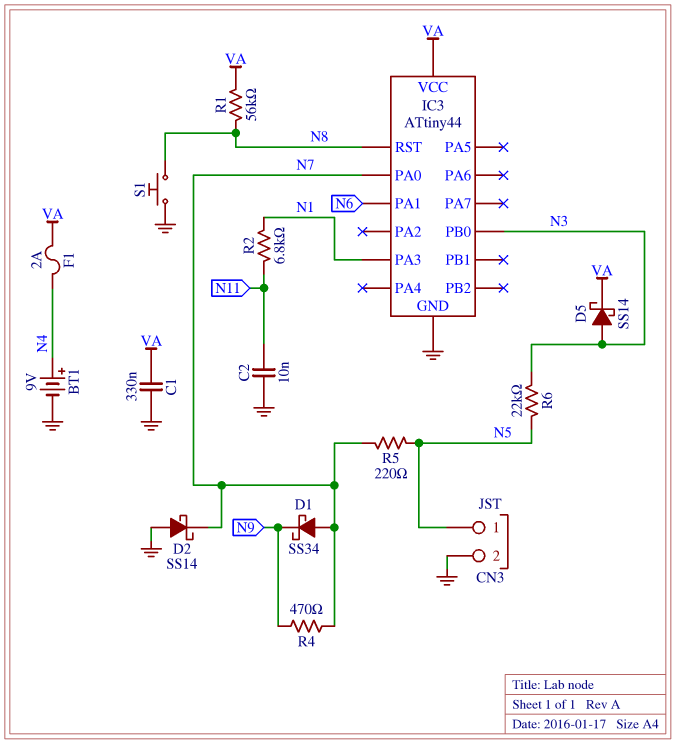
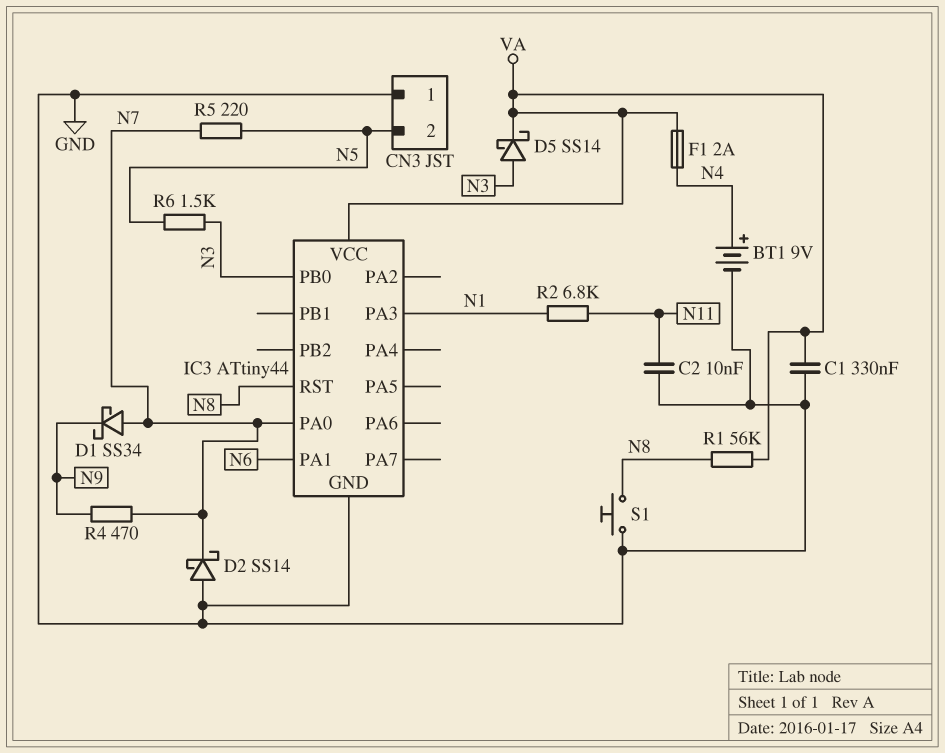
CN3 pin 1: N5 -> GND
CN3 pin 2: GND -> N5
R6: 22k (N3, N5) -> 1.5k (N3, N5)

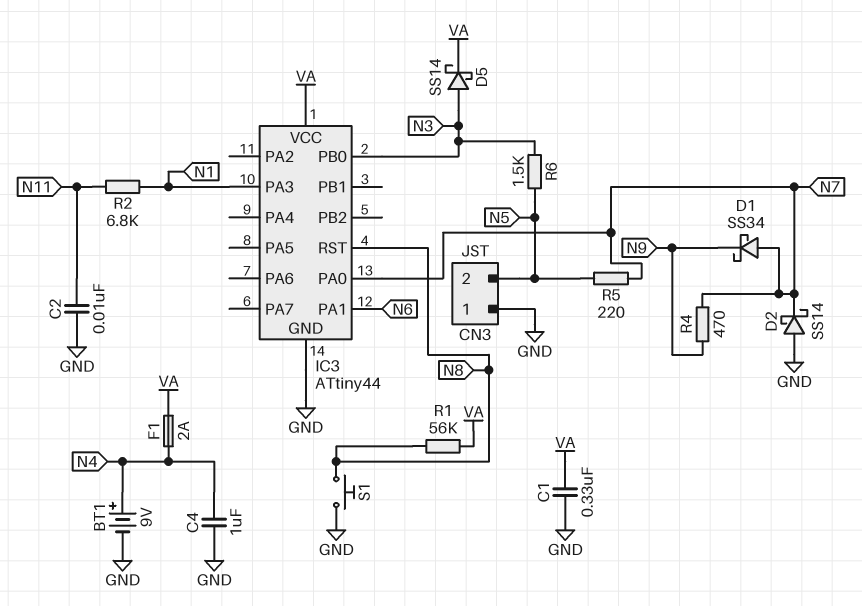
C4: none -> 1uF (GND, N4)

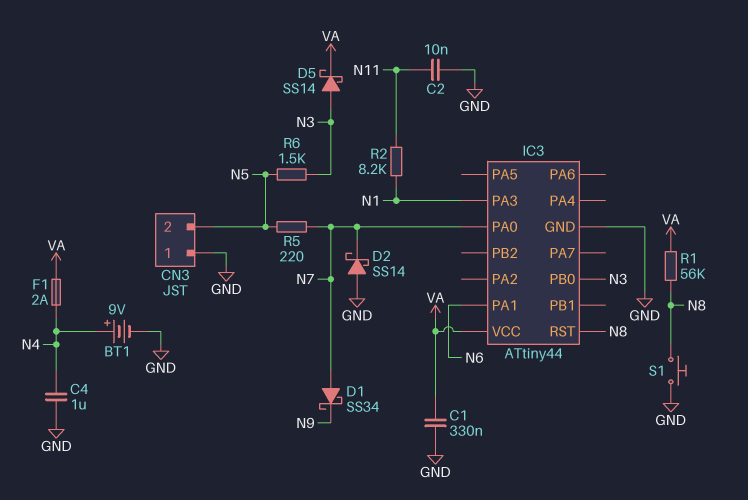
R2: 6.8k (N1, N11) -> 8.2k (N1, N11)
R4: 470 (N7, N9) -> none

